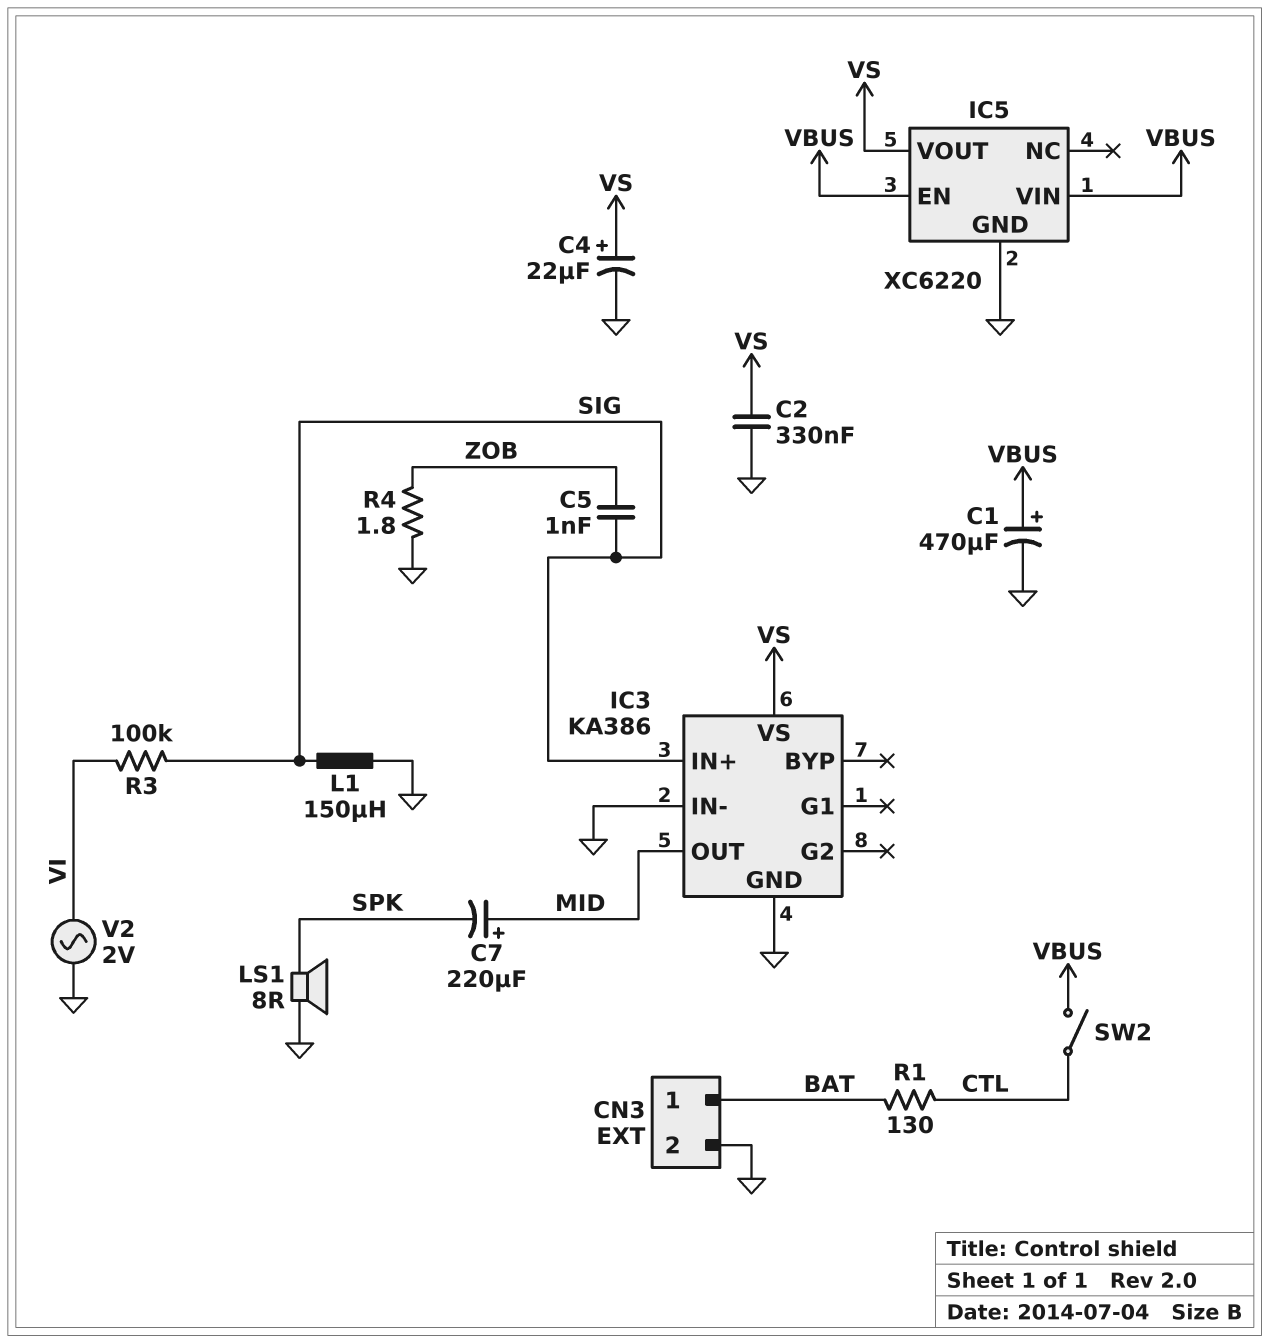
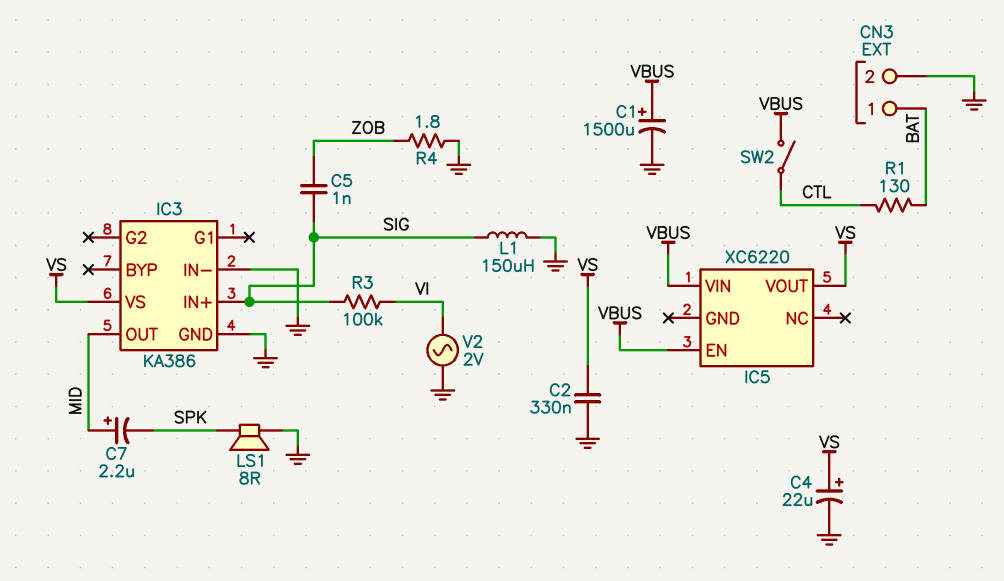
C1: 470uF (plus VBUS, minus GND) -> 1500uF (plus VBUS, minus GND)
C7: 220uF (plus MID, minus SPK) -> 2.2uF (plus MID, minus SPK)
IC5 pin GND: GND -> none

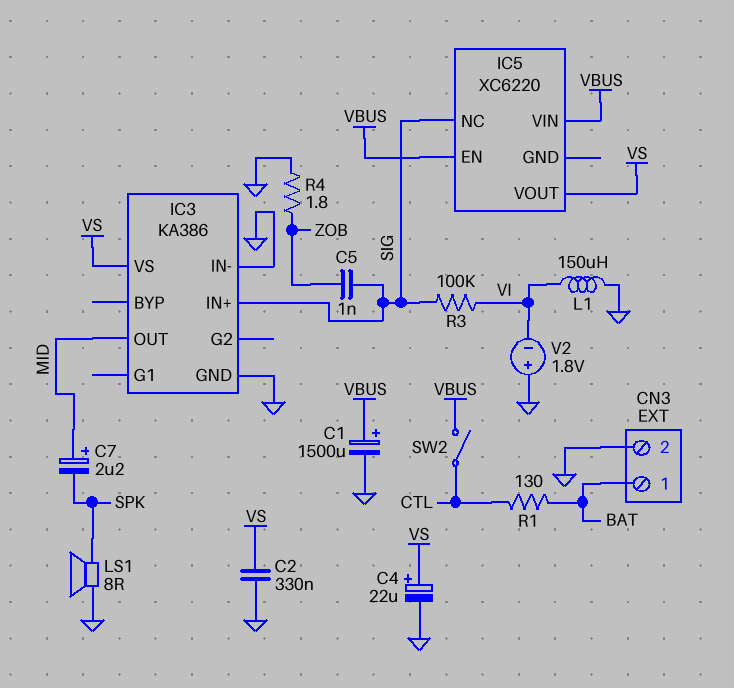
IC5 pin NC: none -> SIG
L1: 150uH (GND, SIG) -> 150uH (GND, VI)
V2: AC 2V (GND, VI) -> 1.8V (plus GND, minus VI)

